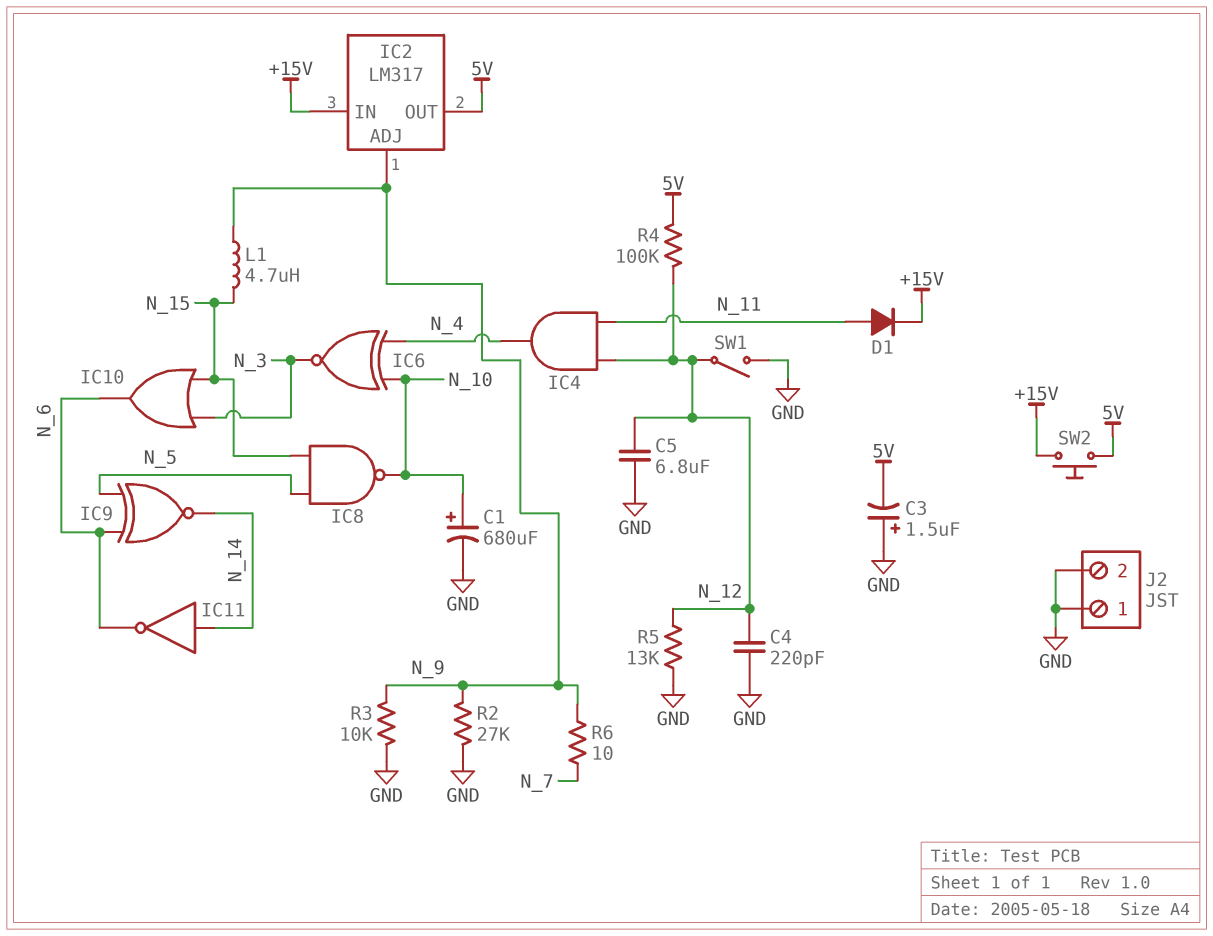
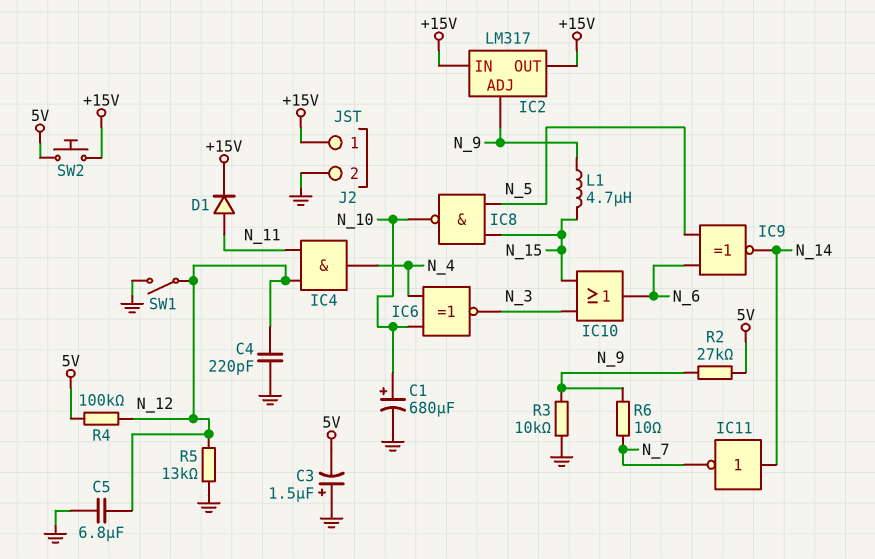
IC2 pin OUT: 5V -> +15V
IC11: NOT (in N_14, out N_6) -> NOT (in N_14, out N_7)
J2 pin 1: GND -> +15V
R2: 27k (GND, N_9) -> 27k (5V, N_9)

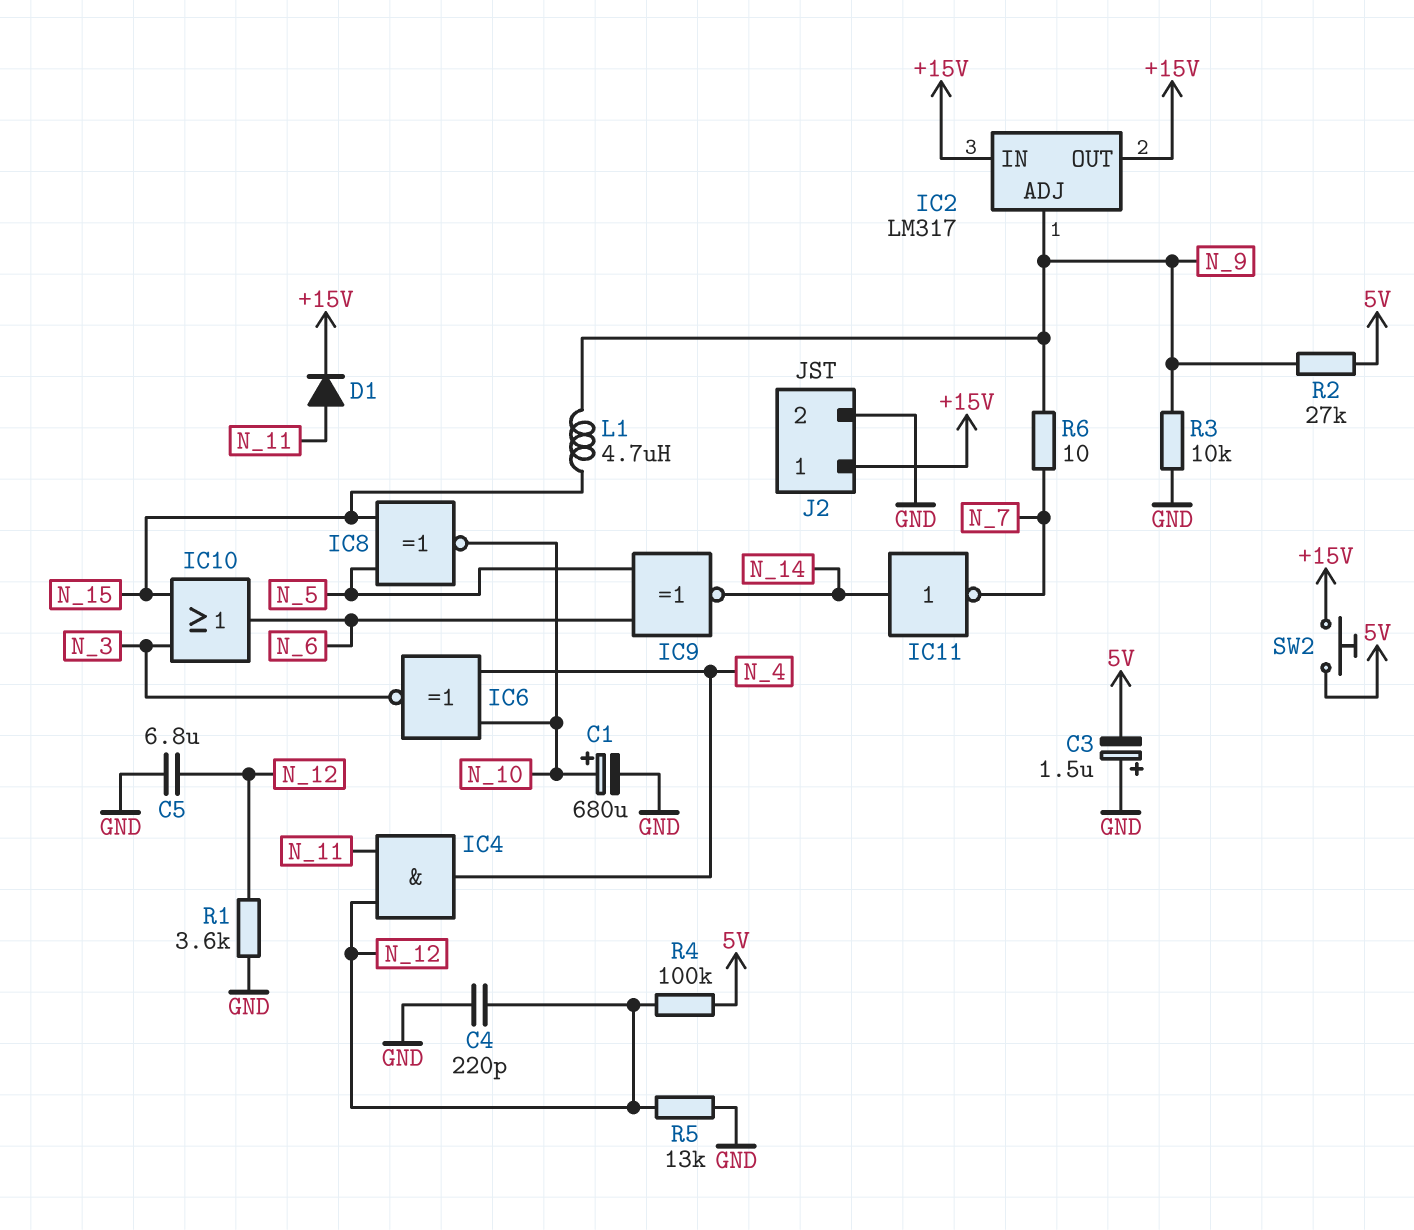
IC8: NAND (in N_5, in N_15, out N_10) -> XNOR (in N_5, in N_15, out N_10)
R1: none -> 3.6k (GND, N_12)
SW1: switch (GND, N_12) -> none

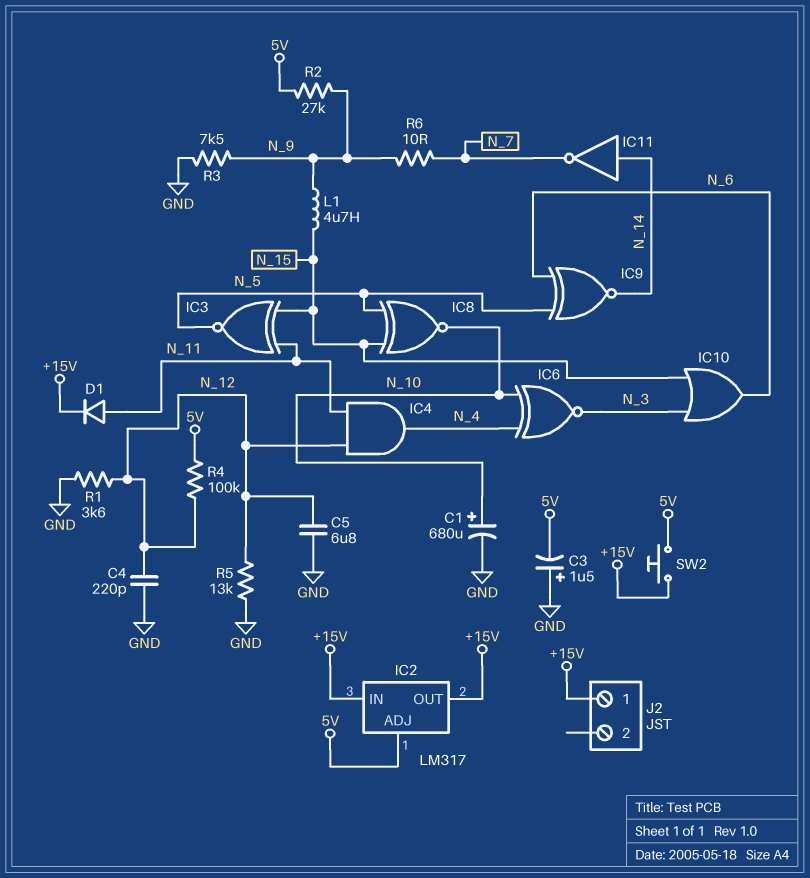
IC2 pin ADJ: N_9 -> 5V
IC3: none -> XNOR (in N_11, in N_15, out N_5)
J2 pin 2: GND -> none
R3: 10k (GND, N_9) -> 7.5k (GND, N_9)

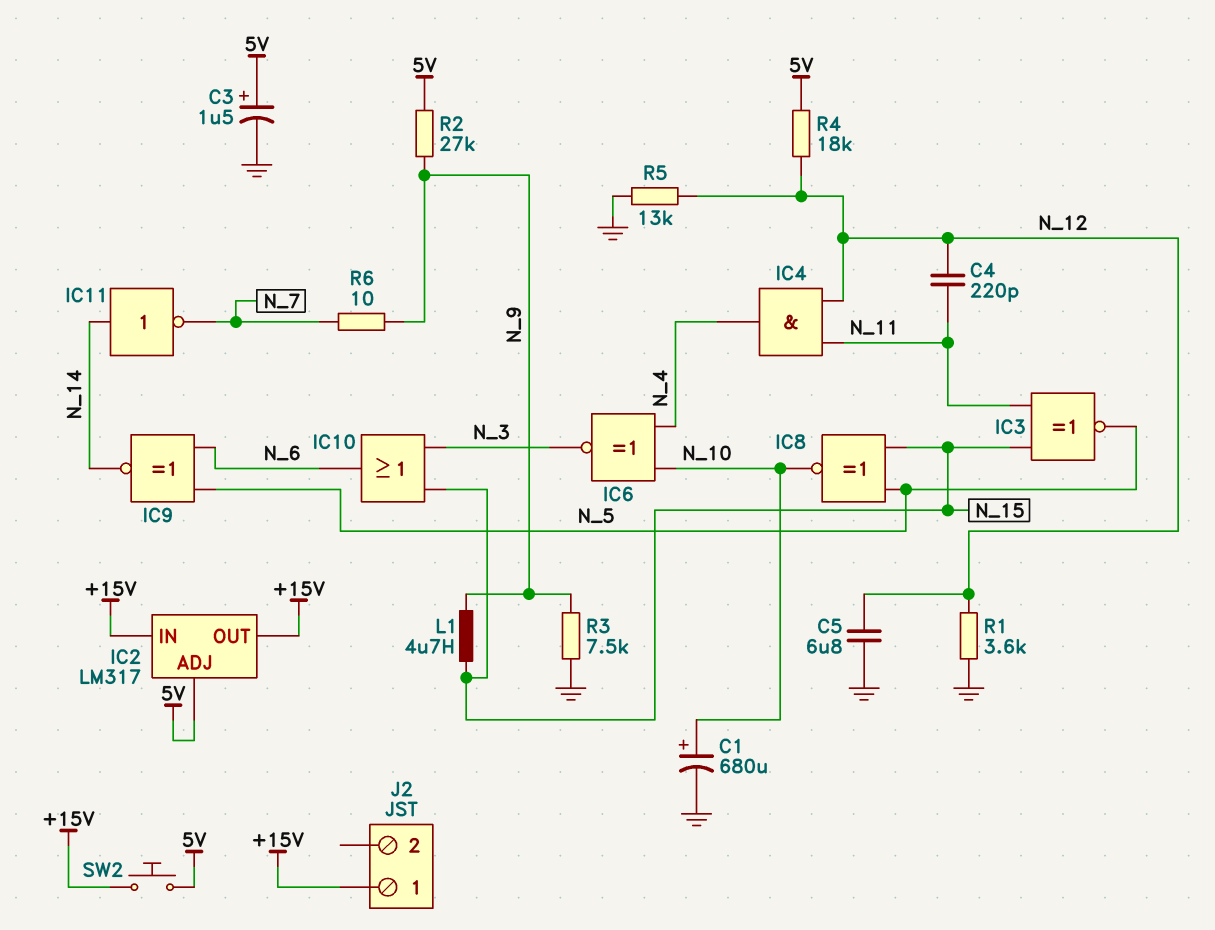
C3: 1.5uF (plus GND, minus 5V) -> 1.5uF (plus 5V, minus GND)
C4: 220pF (GND, N_12) -> 220pF (N_11, N_12)
D1: diode (A N_11, K +15V) -> none
R4: 100k (5V, N_12) -> 18k (5V, N_12)

